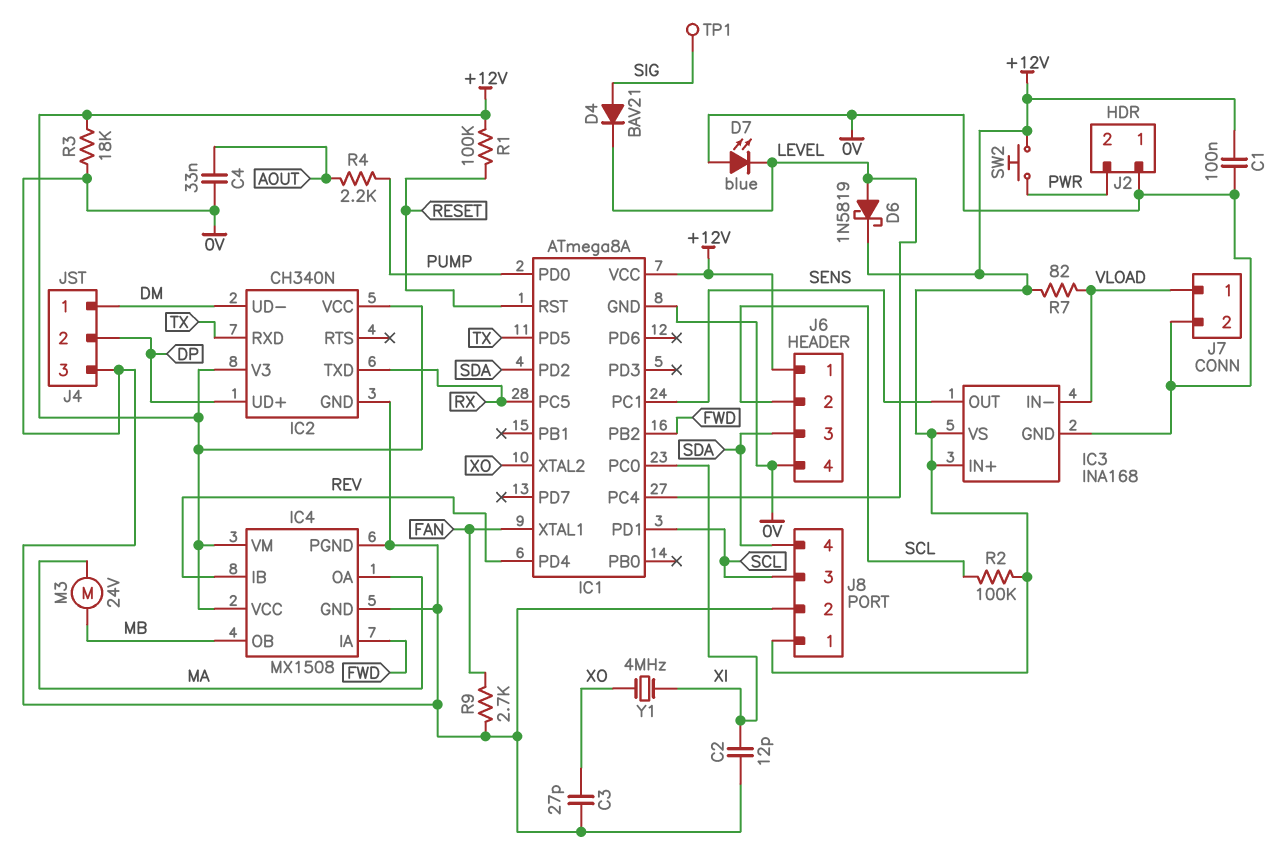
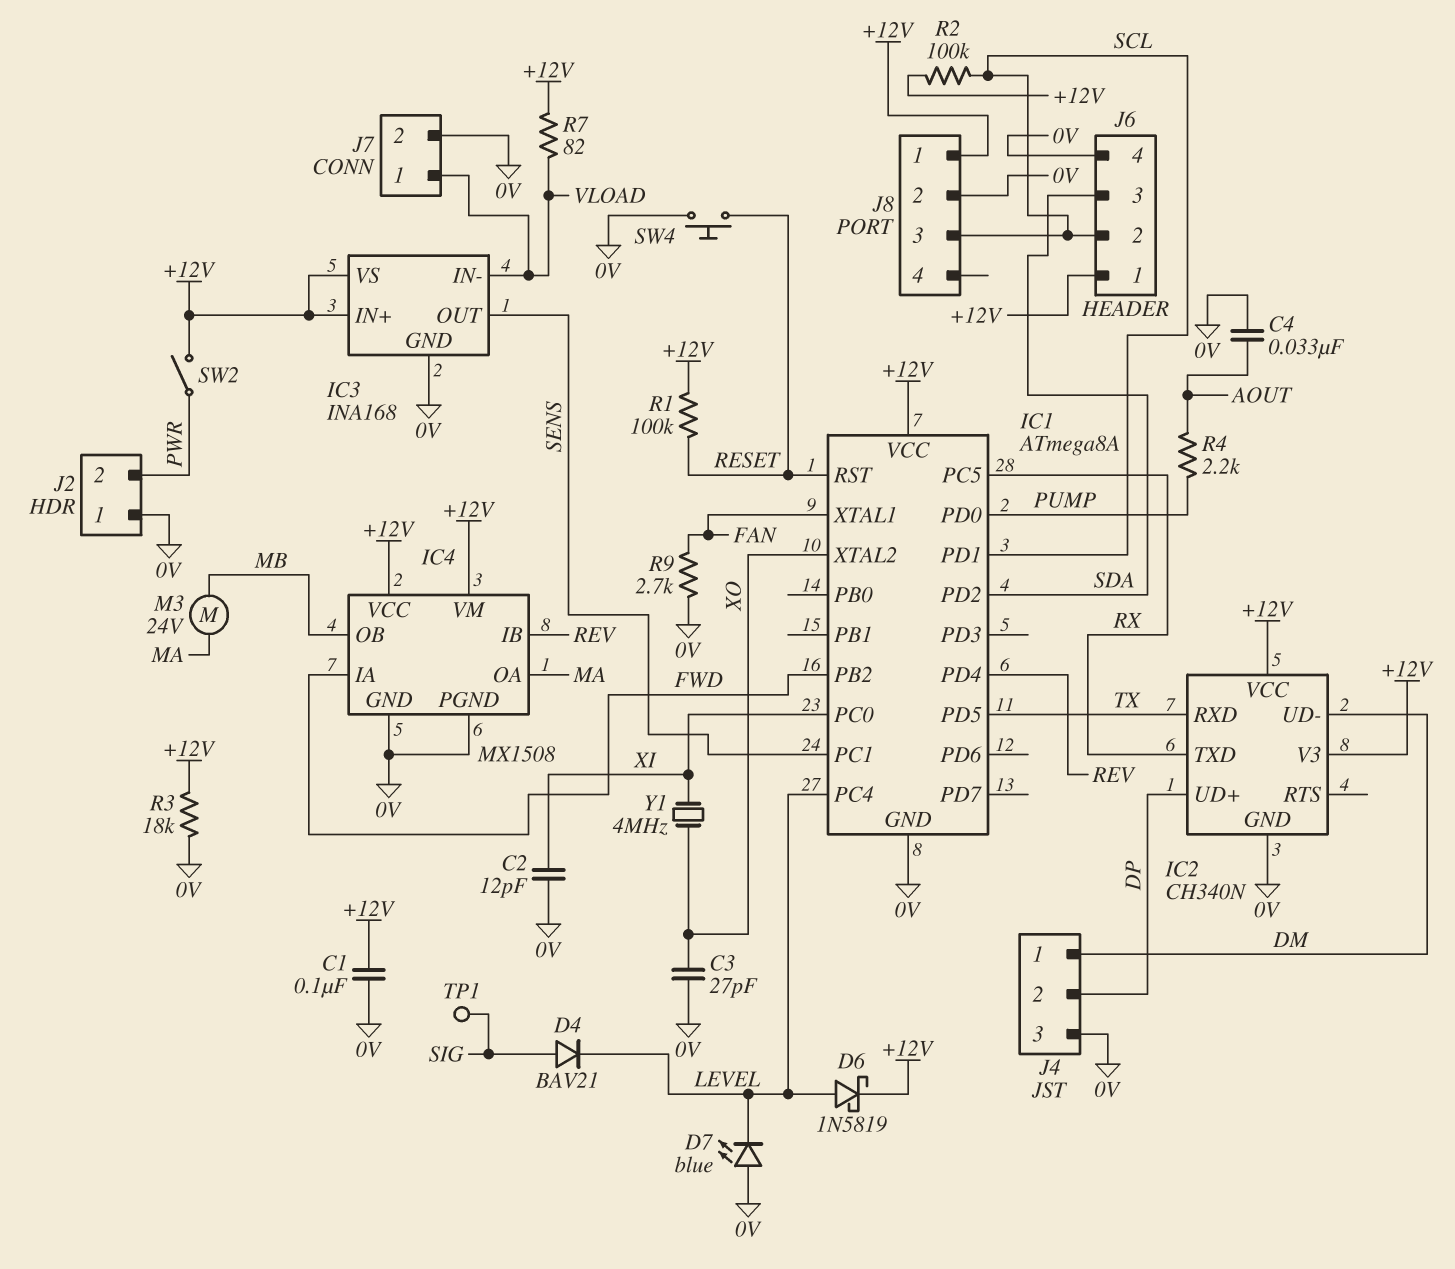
J8 pin 4: SDA -> none
SW2: button (+12V, PWR) -> switch (+12V, PWR)
SW4: none -> button (0V, RESET)

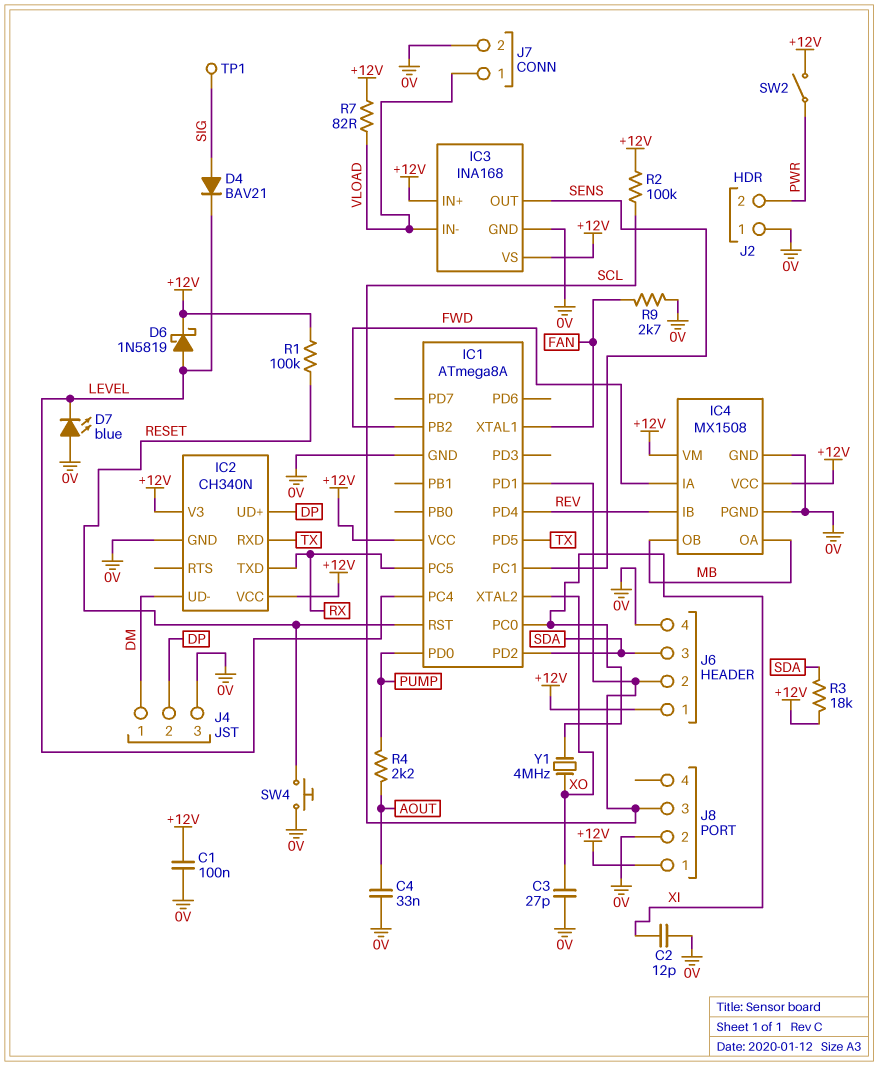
IC4 pin OA: MA -> MB
M3: motor 24V (MA, MB) -> none
R3: 18k (+12V, 0V) -> 18k (+12V, SDA)

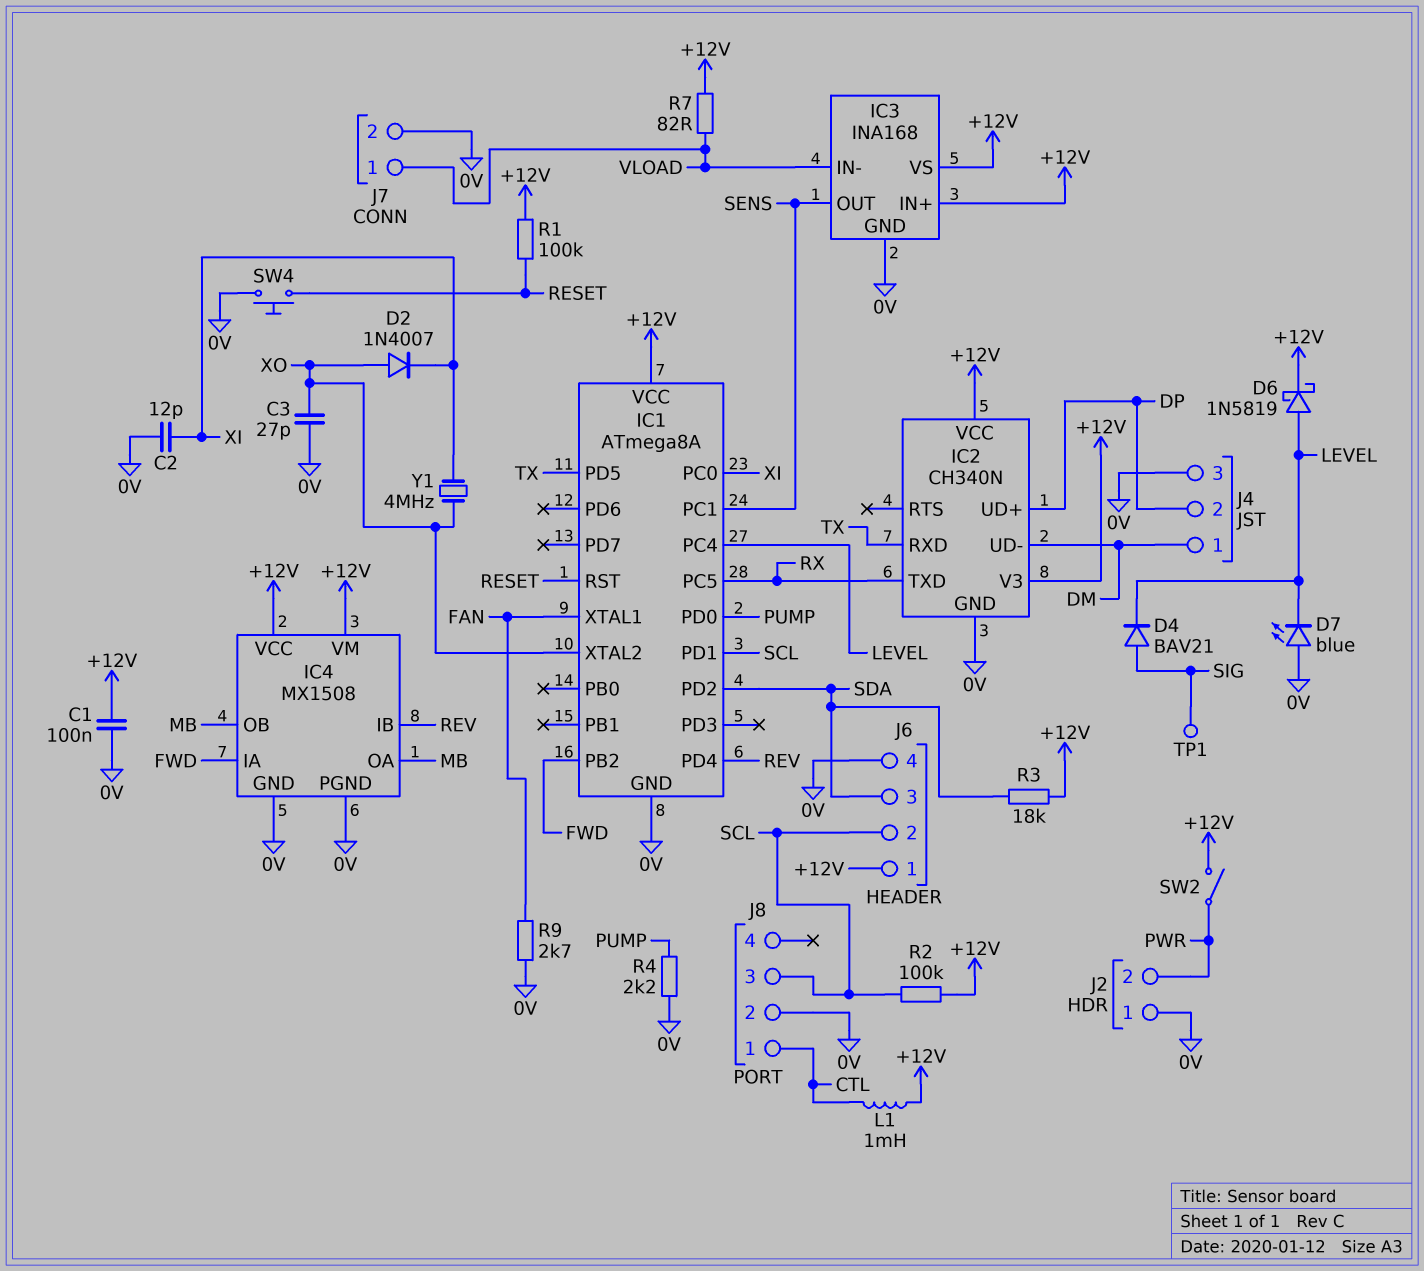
C4: 33nF (0V, AOUT) -> none
D2: none -> diode 1N4007 (A XO, K XI)
J8 pin 1: +12V -> CTL
L1: none -> 1mH (+12V, CTL)
R4: 2.2k (AOUT, PUMP) -> 2.2k (0V, PUMP)

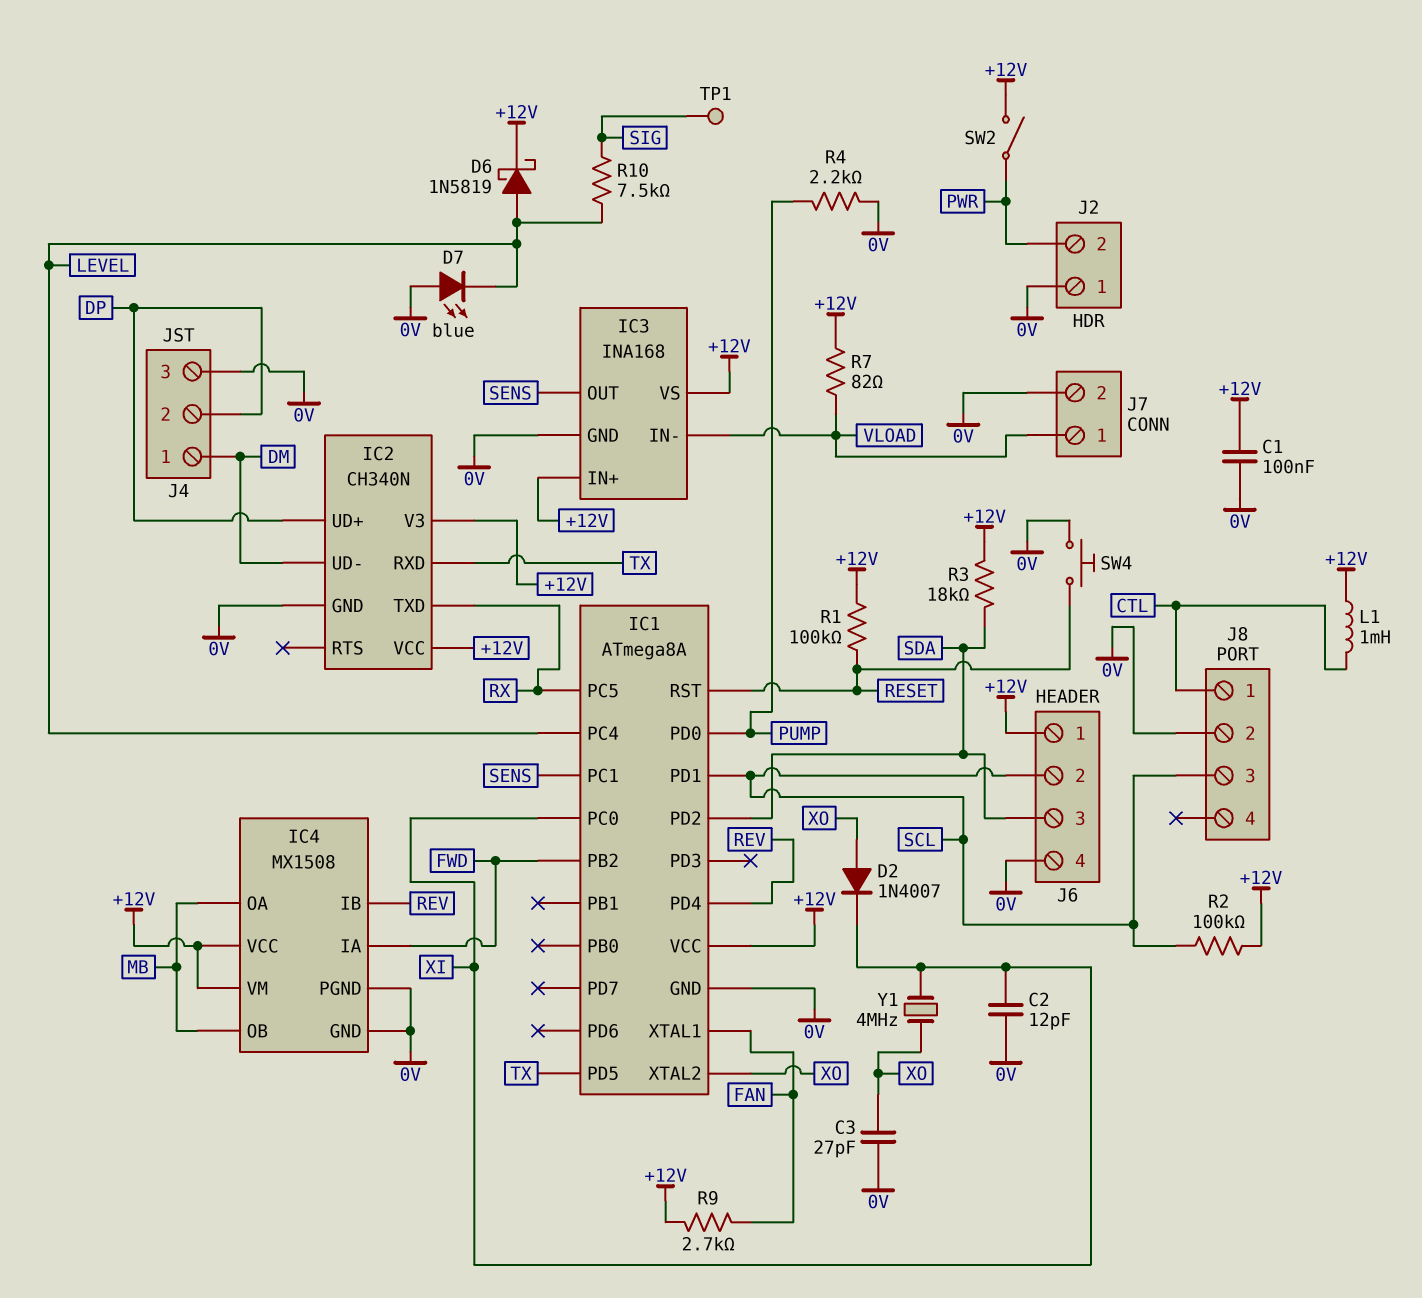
D4: diode BAV21 (A SIG, K LEVEL) -> none
R9: 2.7k (0V, FAN) -> 2.7k (+12V, FAN)
R10: none -> 7.5k (LEVEL, SIG)

